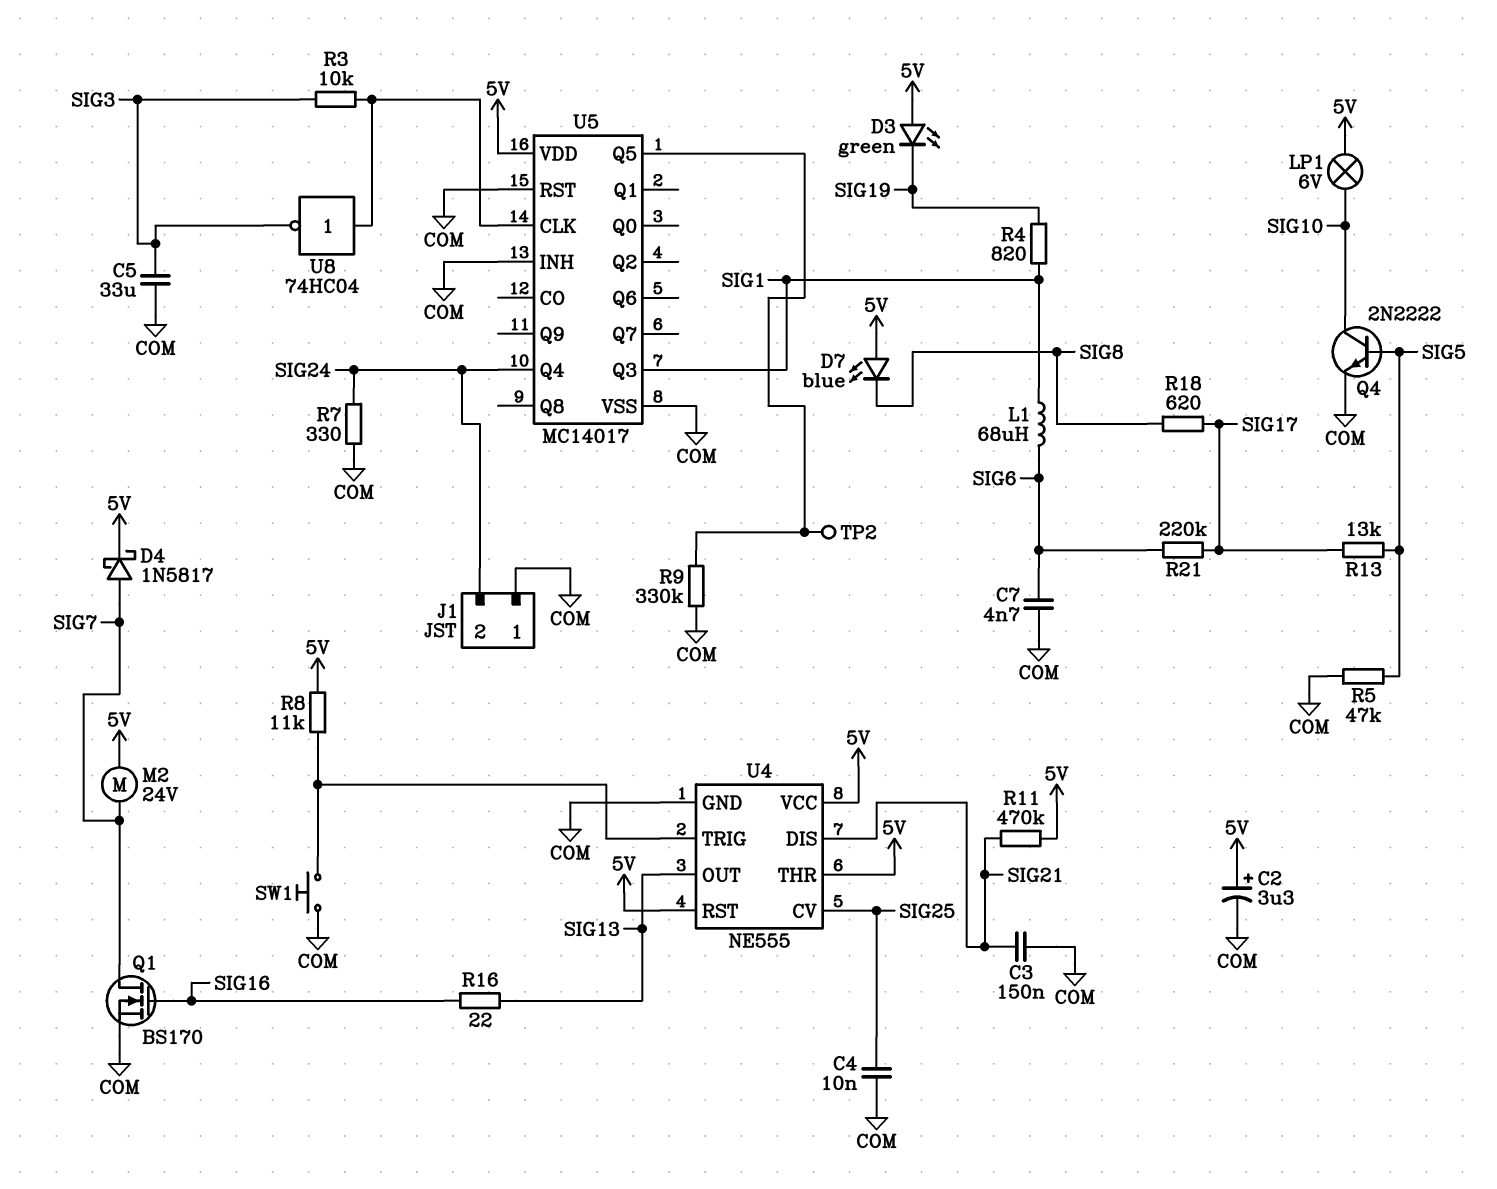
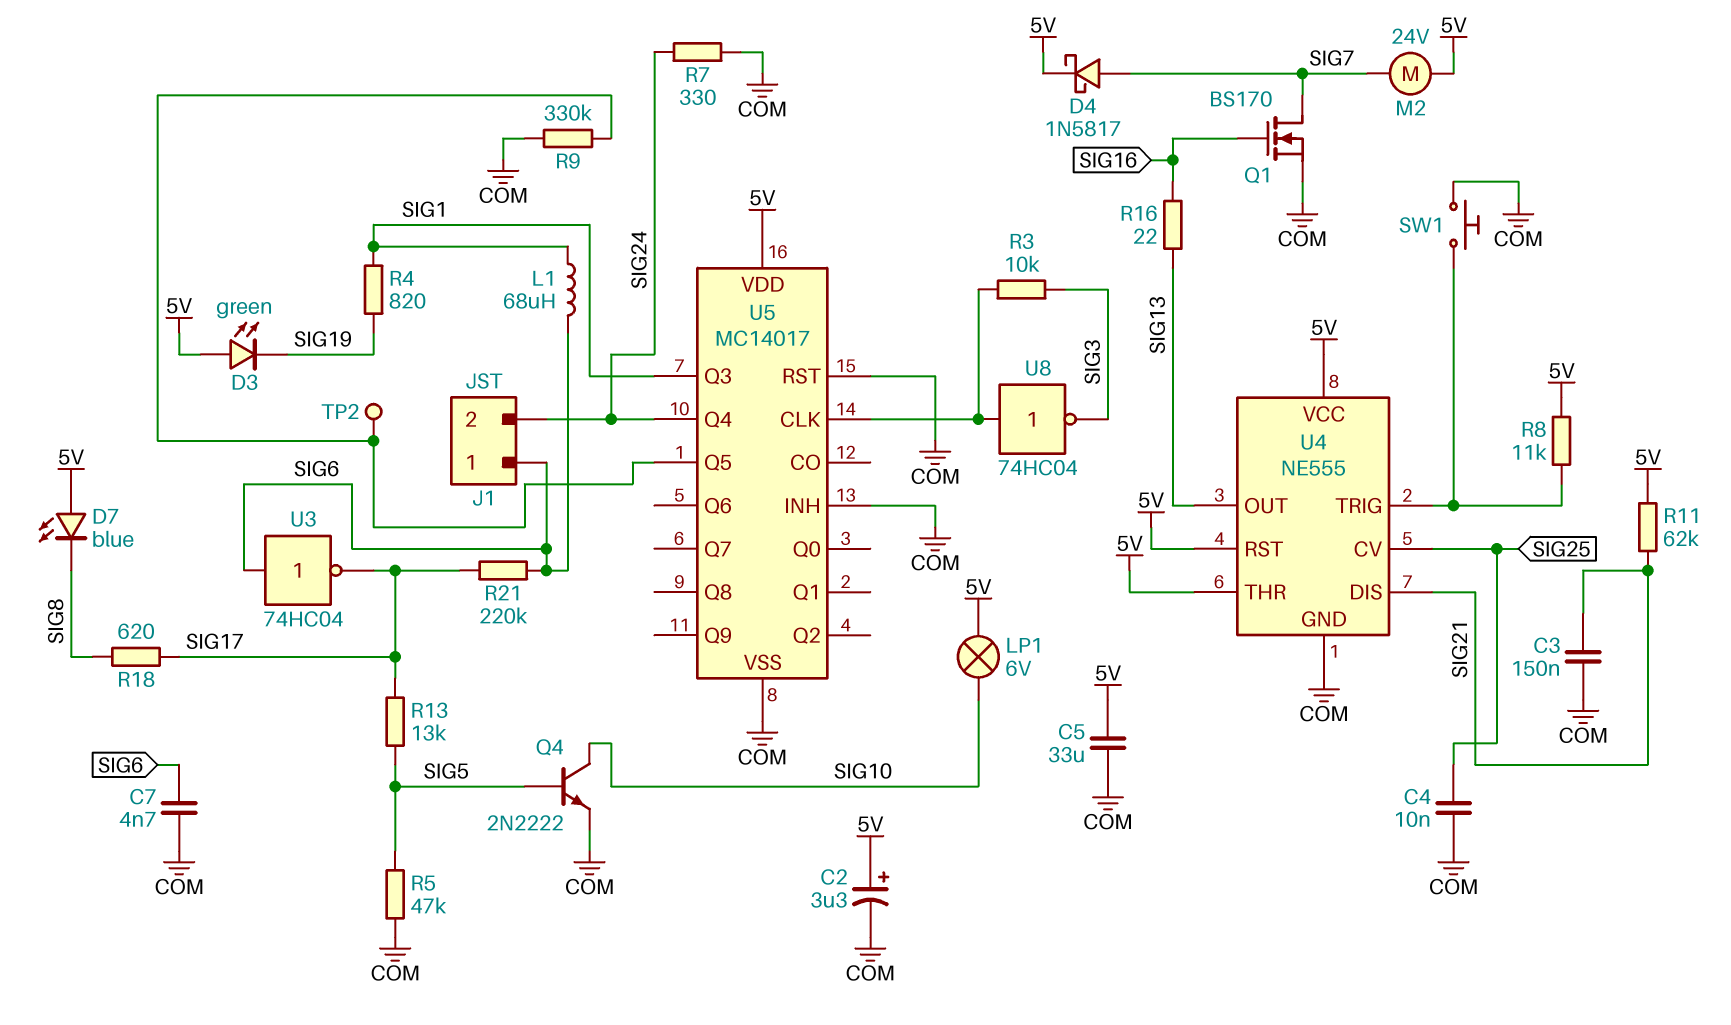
C5: 33uF (COM, SIG3) -> 33uF (5V, COM)
J1 pin 1: COM -> SIG6
R11: 470k (5V, SIG21) -> 62k (5V, SIG21)
U3: none -> NOT 74HC04 (in SIG6, out SIG17)

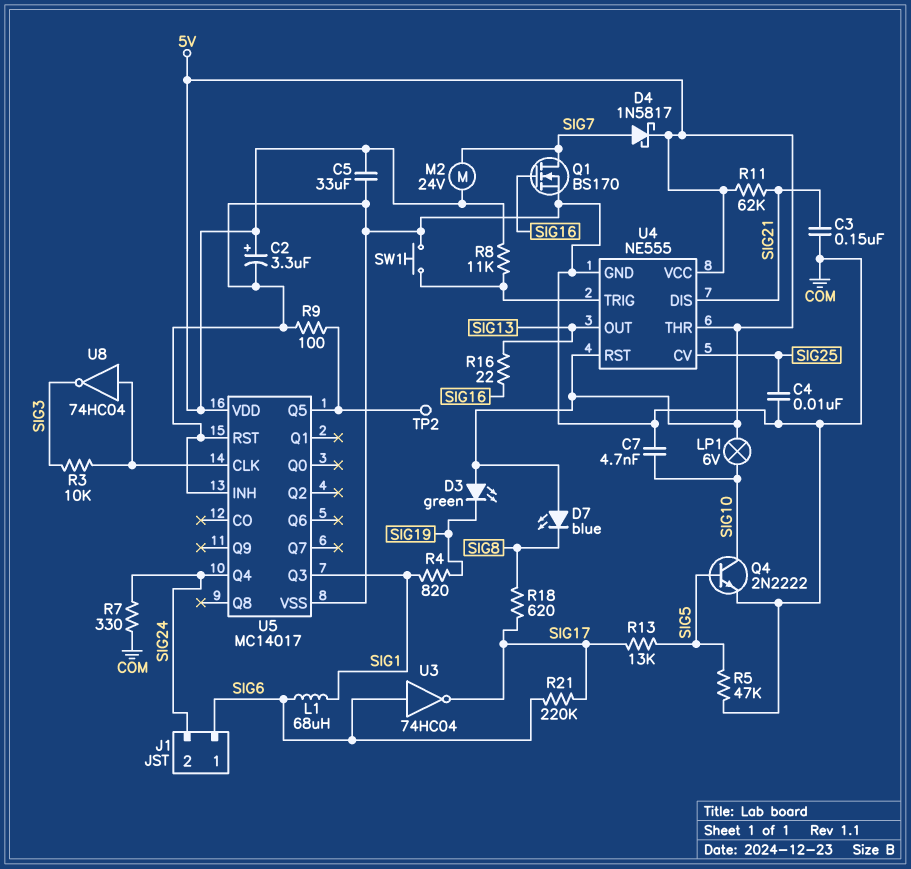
C7: 4.7nF (COM, SIG6) -> 4.7nF (COM, SIG10)
R9: 330k (COM, U5/Q5) -> 100 (COM, U5/Q5)

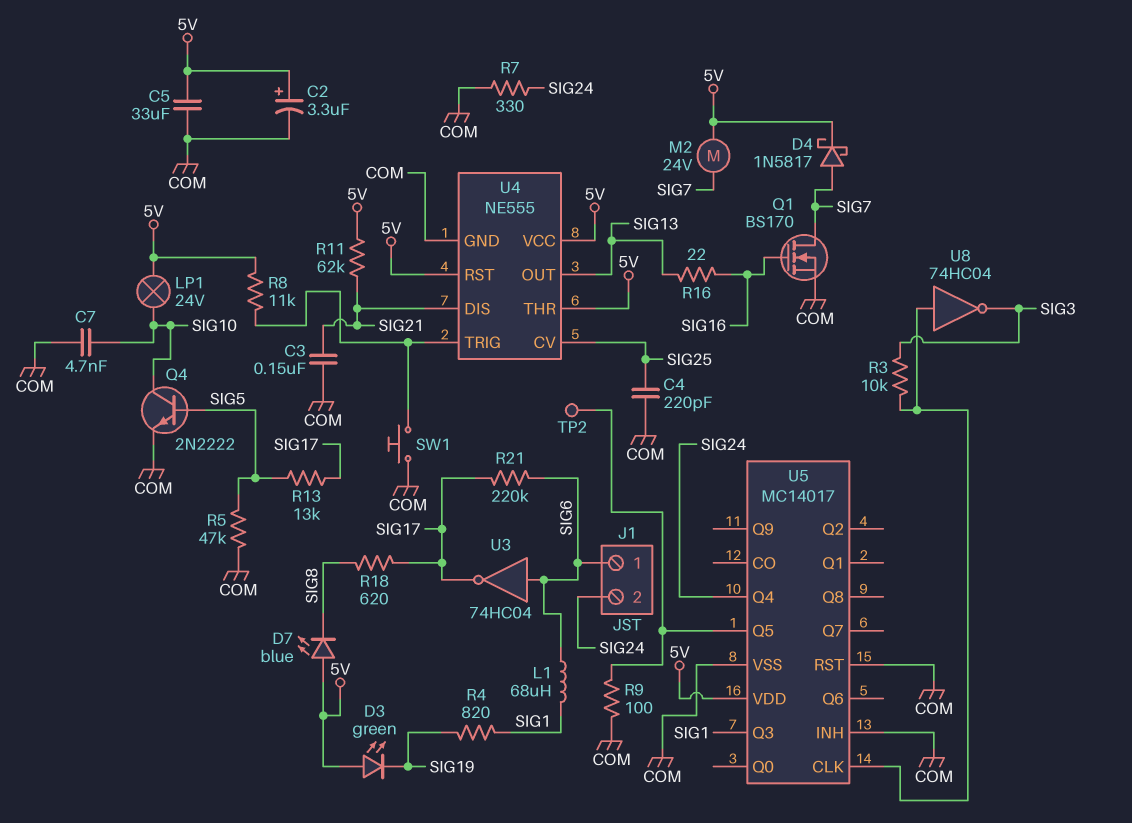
C4: 10nF (COM, SIG25) -> 220pF (COM, SIG25)
LP1: lamp 6V (5V, SIG10) -> lamp 24V (5V, SIG10)

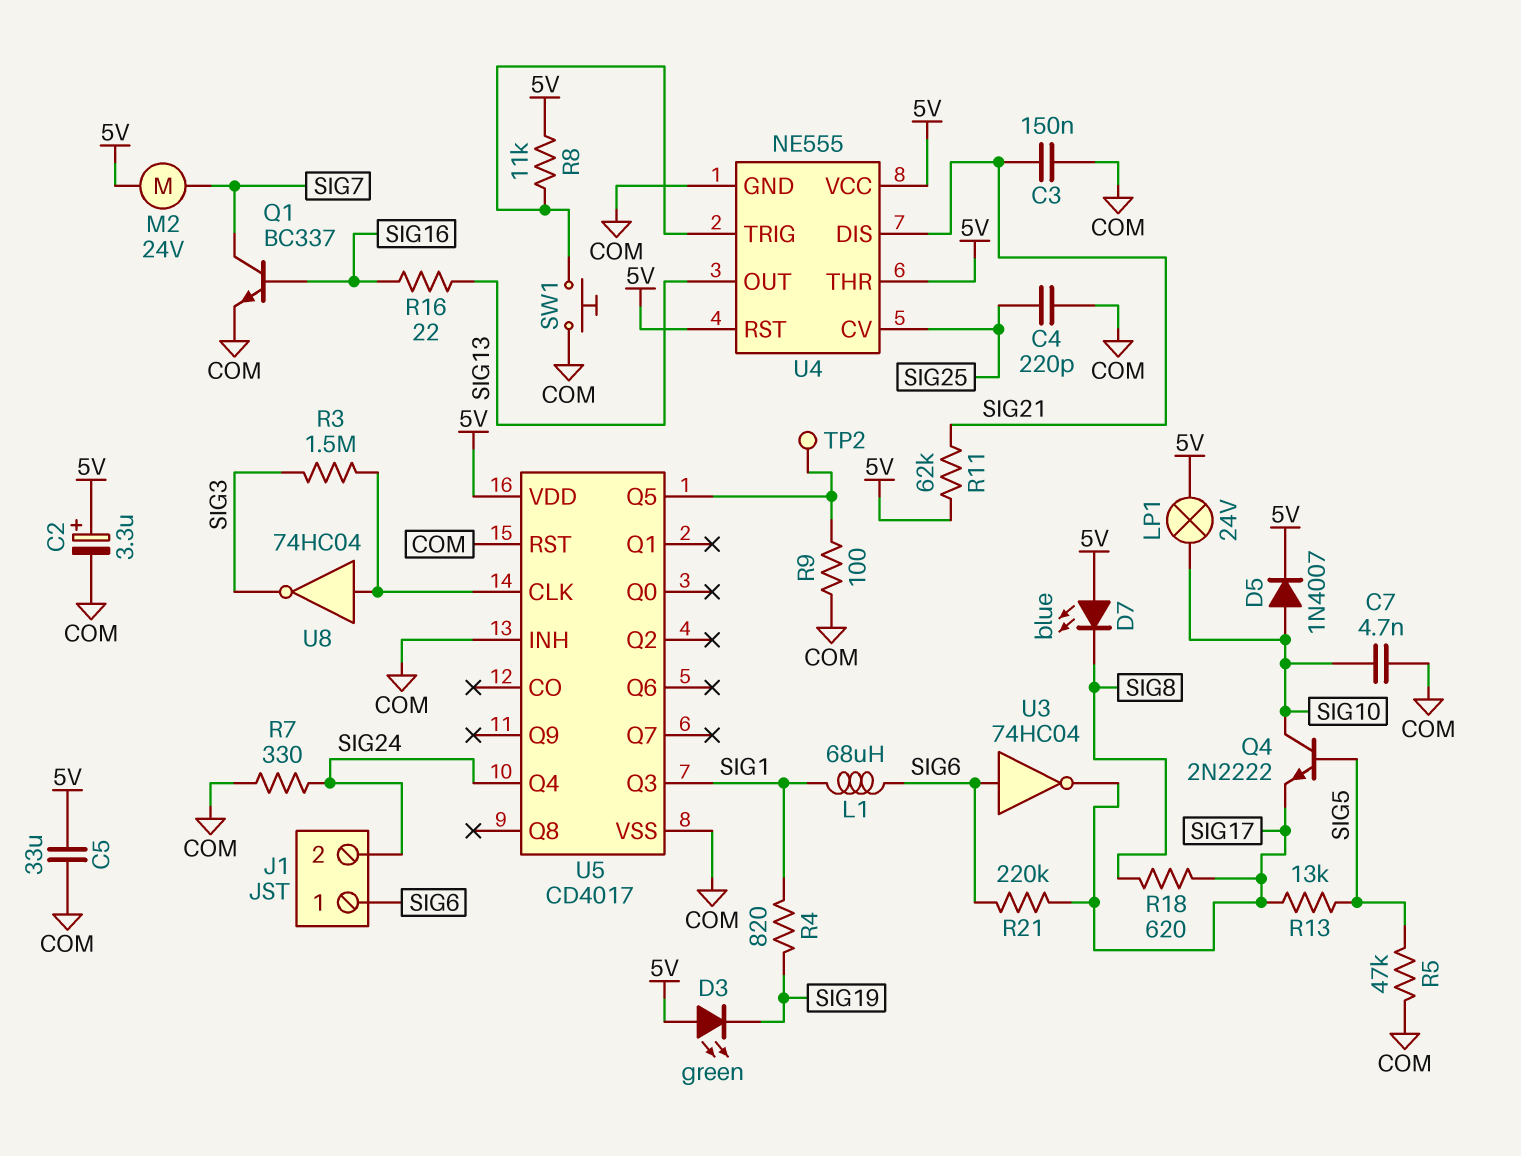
D4: schottky 1N5817 (A SIG7, K 5V) -> none
D5: none -> diode 1N4007 (A SIG10, K 5V)
Q1: NMOS BS170 (G SIG16, D SIG7, S COM) -> NPN BC337 (B SIG16, C SIG7, E COM)
Q4: NPN 2N2222 (B SIG5, C SIG10, E COM) -> NPN 2N2222 (B SIG5, C SIG10, E SIG17)
R3: 10k (SIG3, U5/CLK) -> 1.5M (SIG3, U5/CLK)
U5: MC14017 -> CD4017

